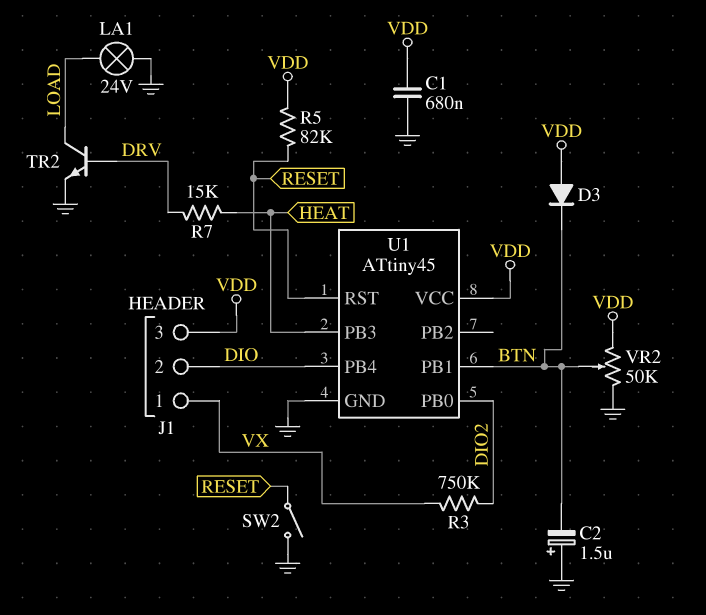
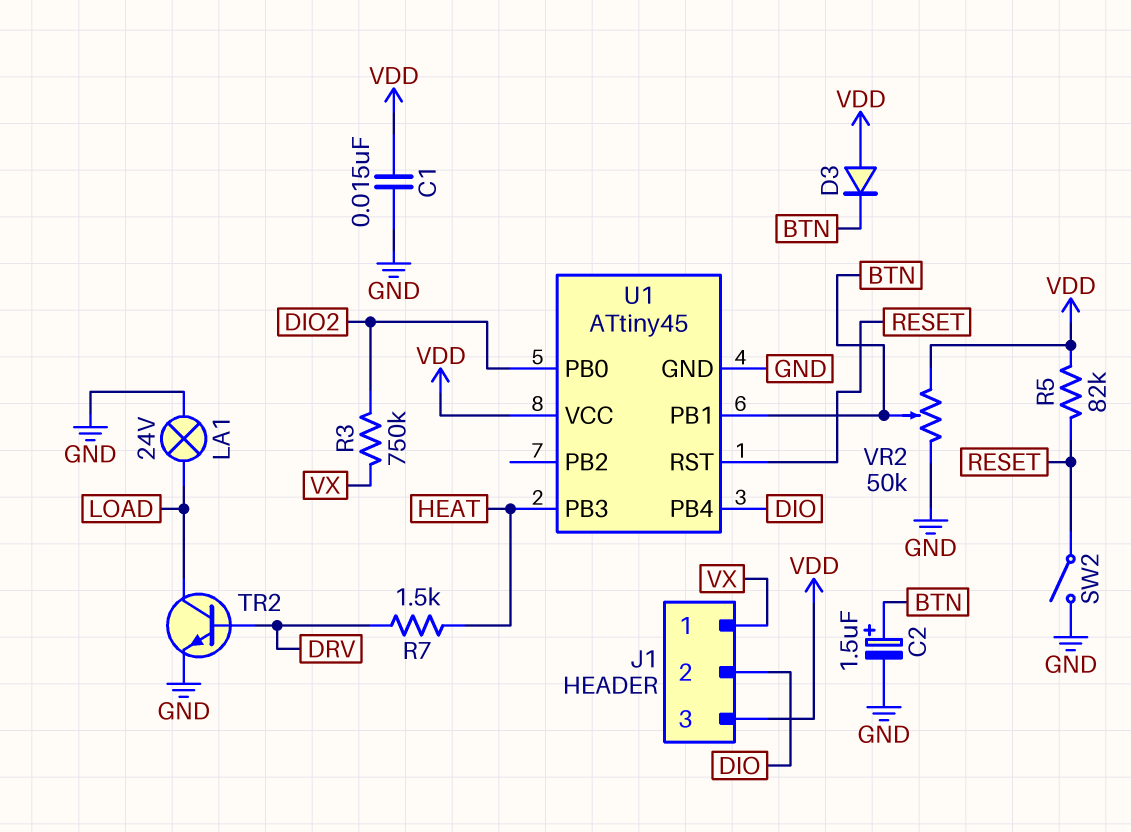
C1: 680nF (GND, VDD) -> 15nF (GND, VDD)
C2: 1.5uF (plus GND, minus BTN) -> 1.5uF (plus BTN, minus GND)
R7: 15k (DRV, HEAT) -> 1.5k (DRV, HEAT)

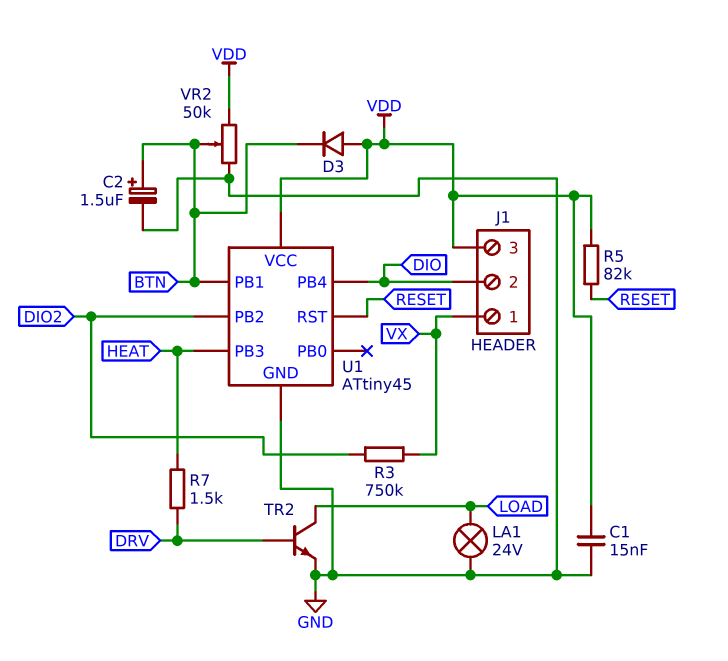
SW2: switch (GND, RESET) -> none
U1 pin PB0: DIO2 -> none
U1 pin PB2: none -> DIO2

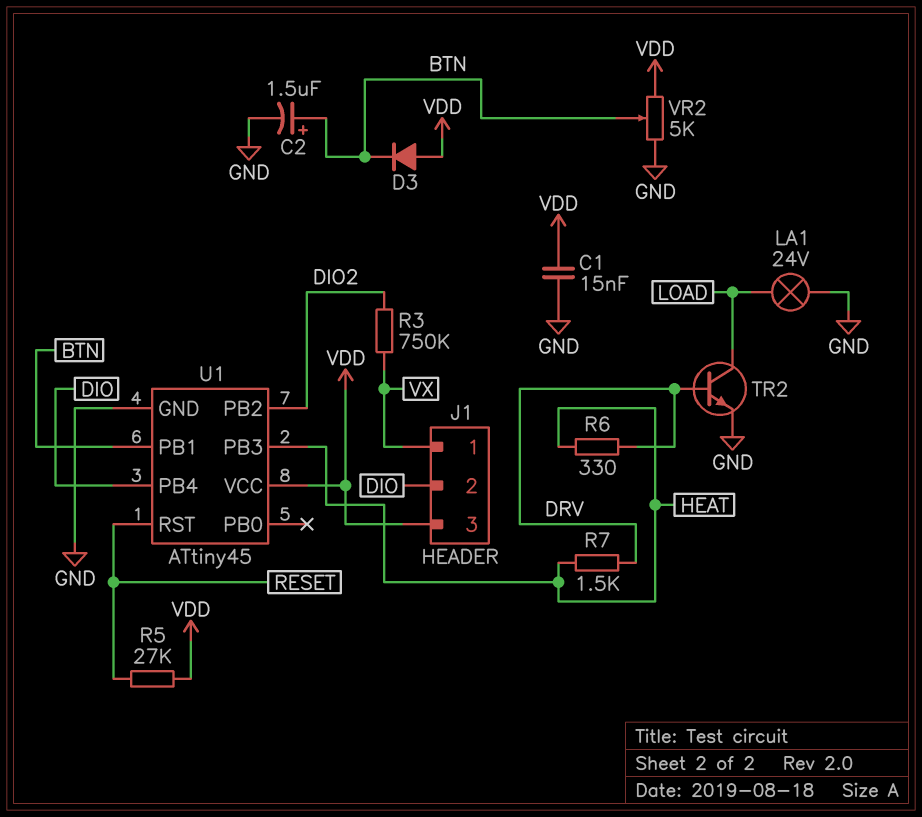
R5: 82k (RESET, VDD) -> 27k (RESET, VDD)
R6: none -> 330 (DRV, HEAT)
VR2: 50k (GND, VDD, wiper BTN) -> 5k (GND, VDD, wiper BTN)

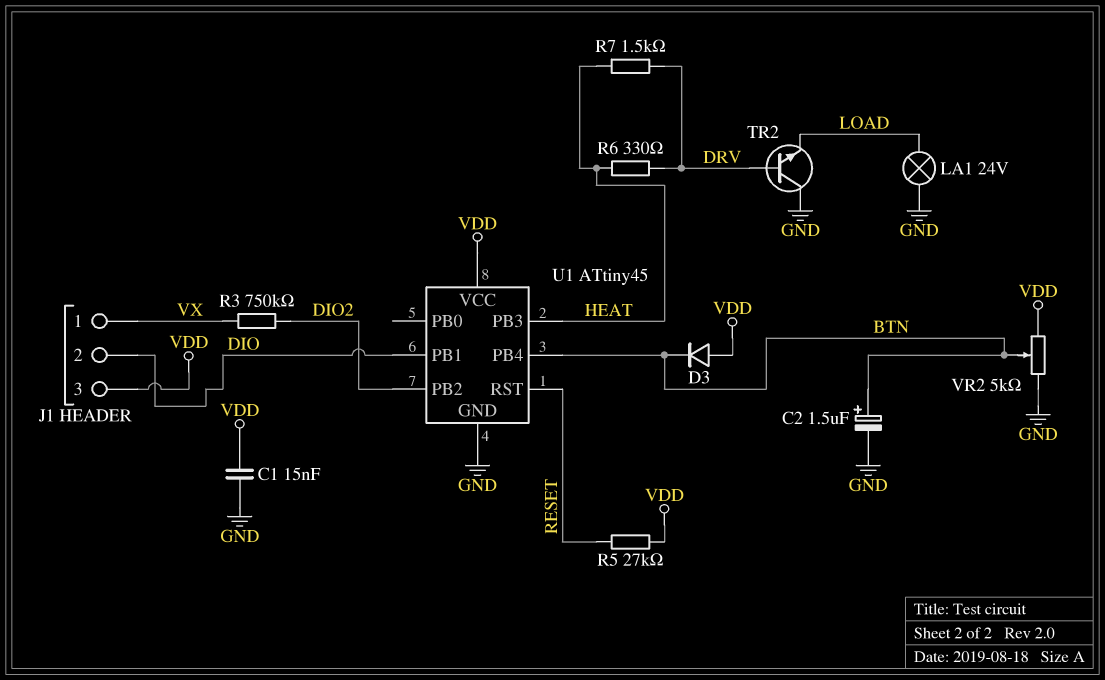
TR2: NPN (B DRV, C LOAD, E GND) -> NPN (B DRV, C GND, E LOAD)
U1 pin PB1: BTN -> DIO
U1 pin PB4: DIO -> BTN

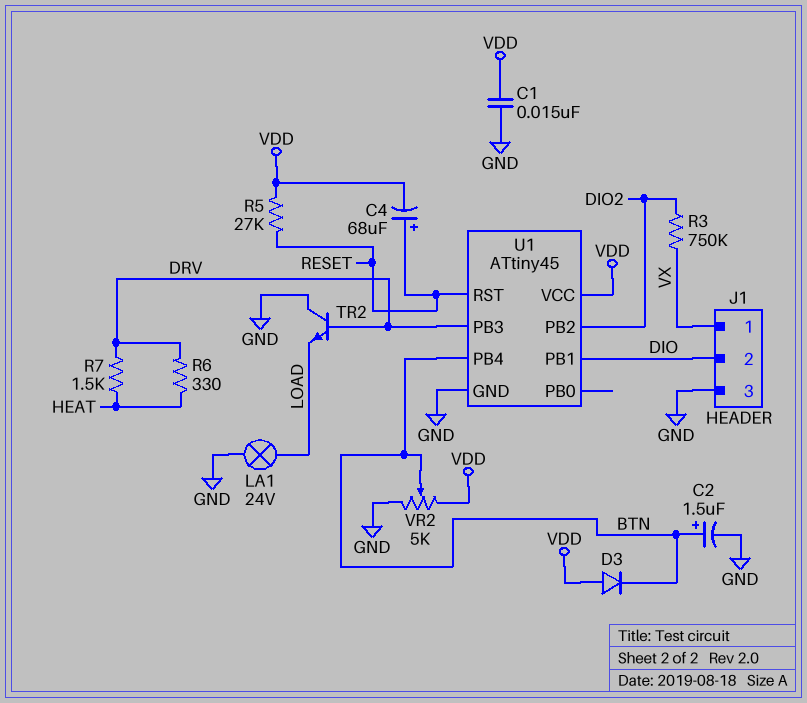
C4: none -> 68uF (plus RESET, minus VDD)
J1 pin 3: VDD -> GND
U1 pin PB3: HEAT -> DRV

